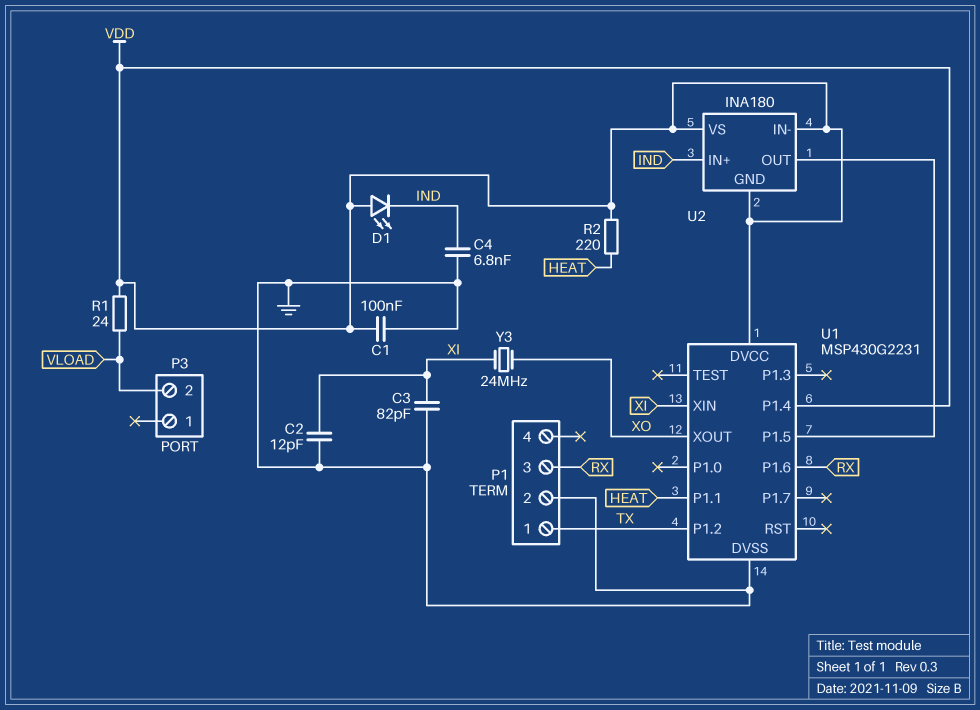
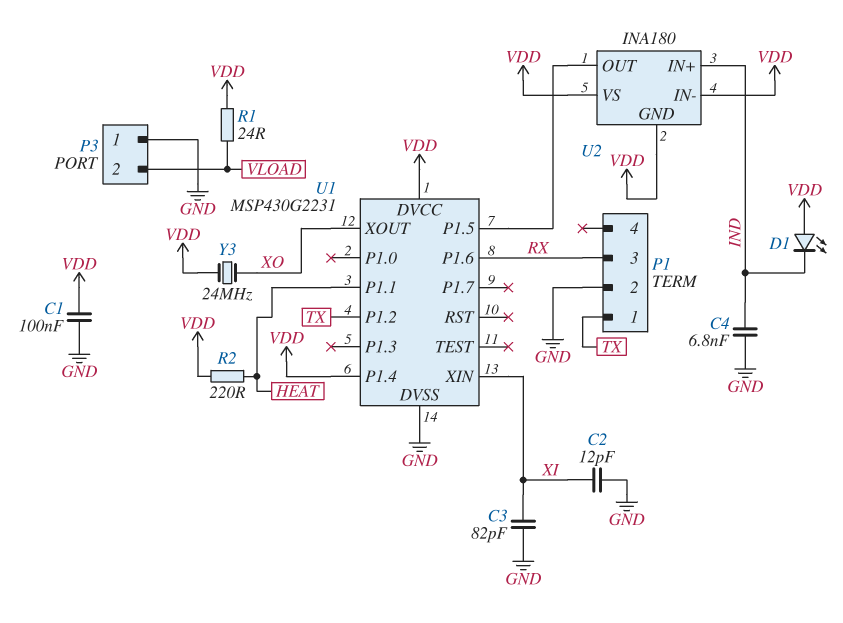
P3 pin 1: none -> GND
Y3: 24MHz (XI, XO) -> 24MHz (VDD, XO)

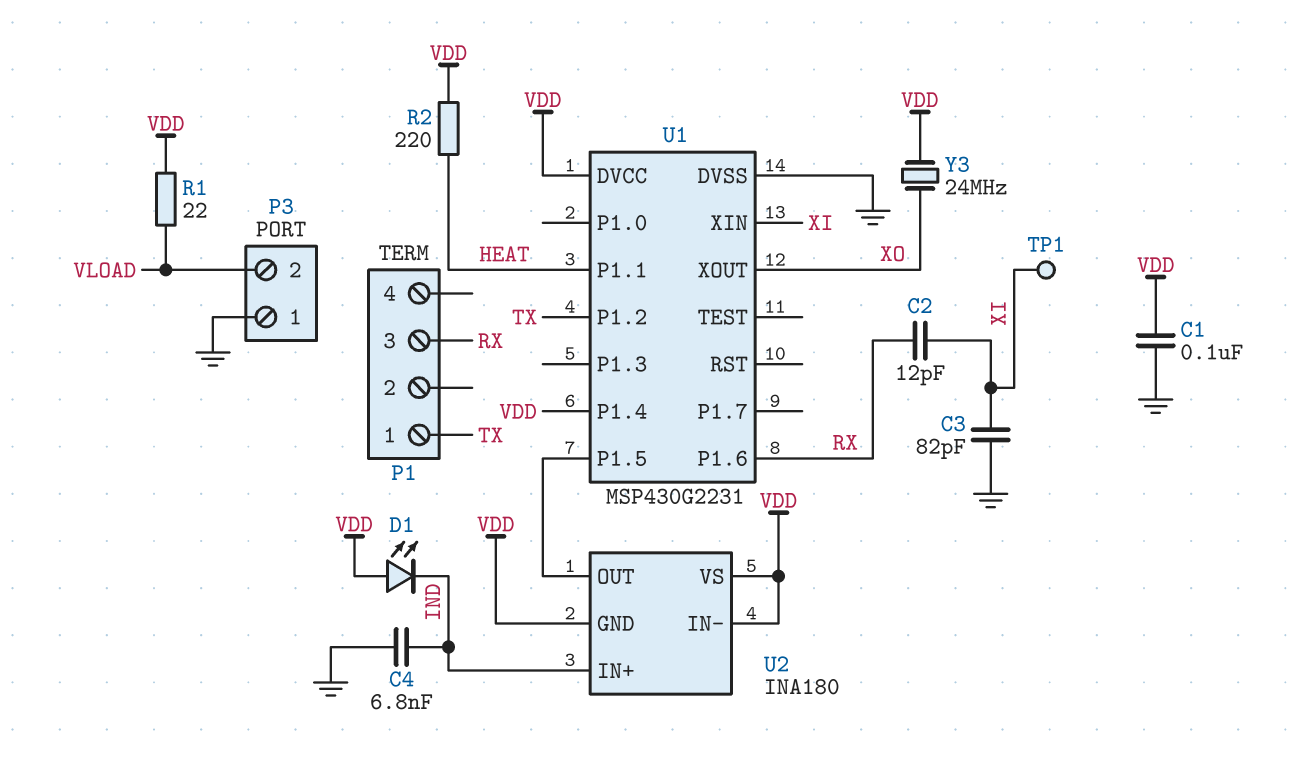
C2: 12pF (GND, XI) -> 12pF (RX, XI)
P1 pin 2: GND -> none
R1: 24 (VDD, VLOAD) -> 22 (VDD, VLOAD)
TP1: none -> test point (XI)

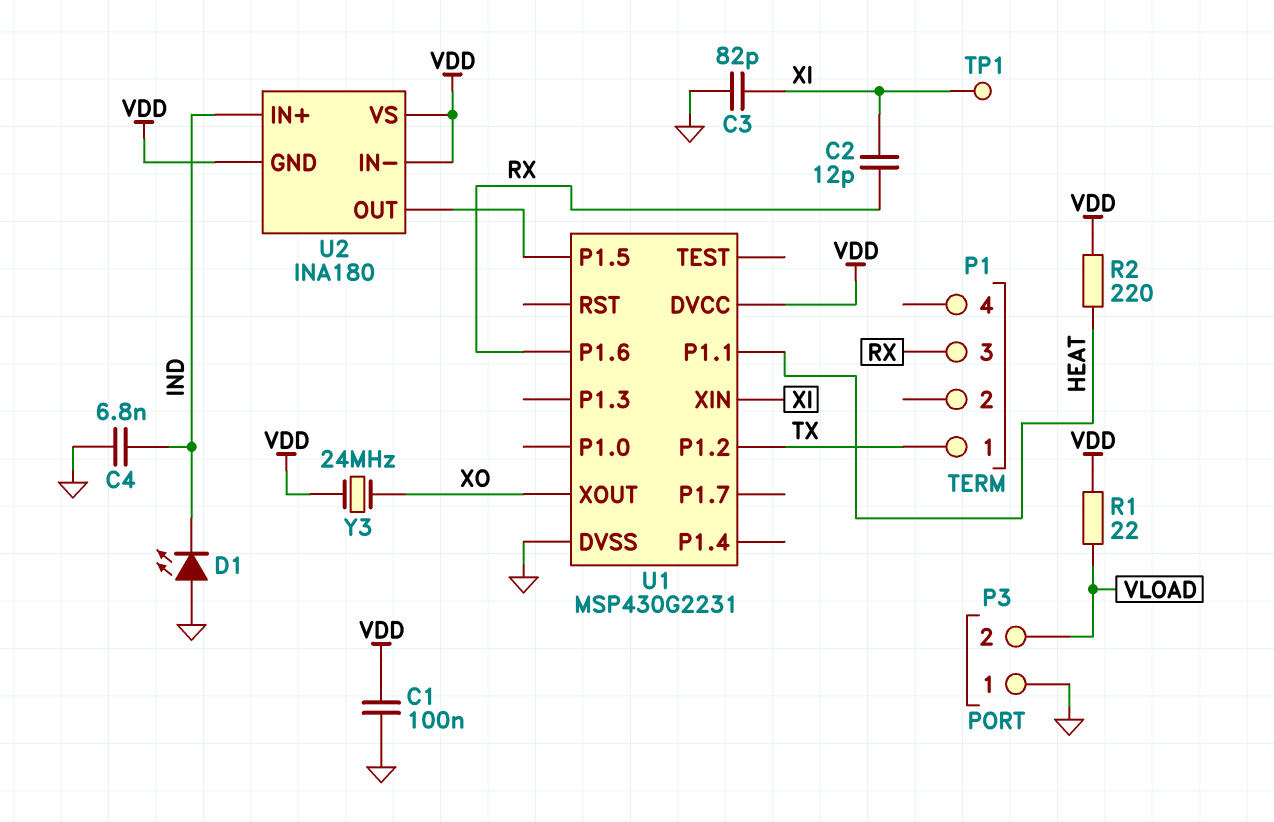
D1: LED (A VDD, K IND) -> LED (A GND, K IND)
U1 pin P1.4: VDD -> none

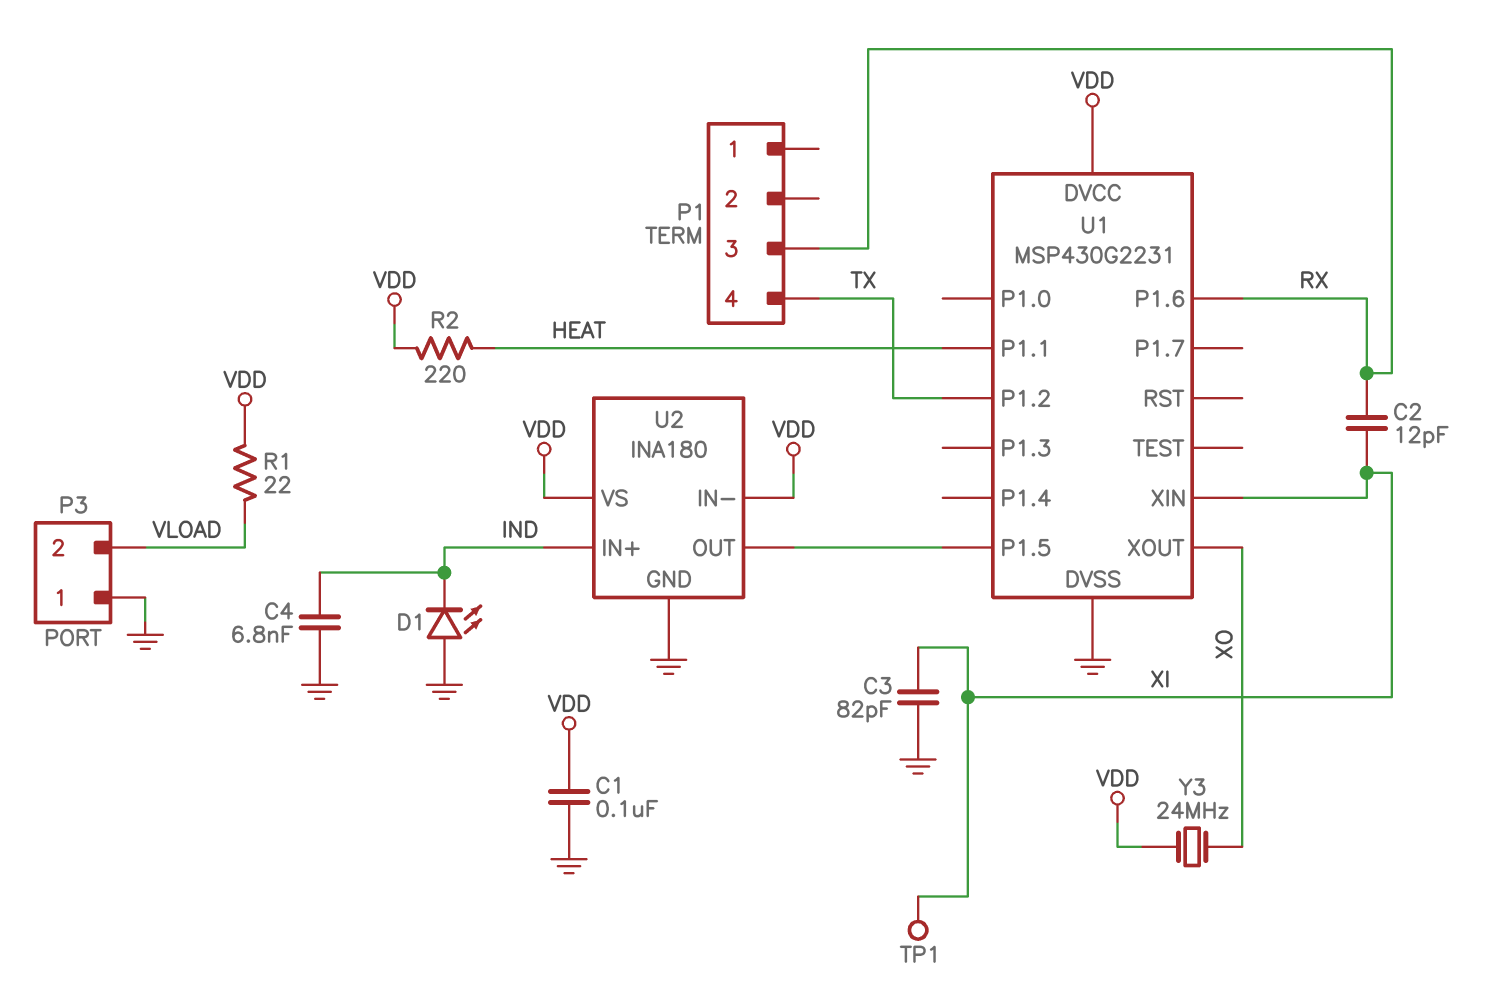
P1 pin 1: TX -> none
P1 pin 4: none -> TX
U2 pin GND: VDD -> GND

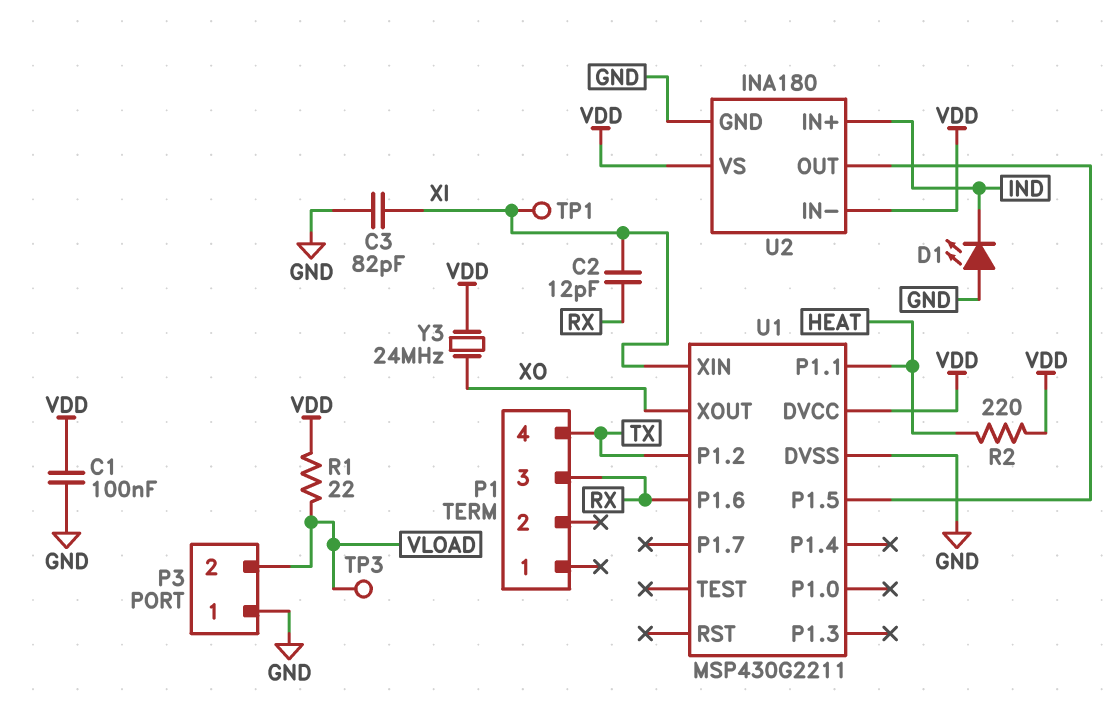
C4: 6.8nF (GND, IND) -> none
TP3: none -> test point (VLOAD)
U1: MSP430G2231 -> MSP430G2211

